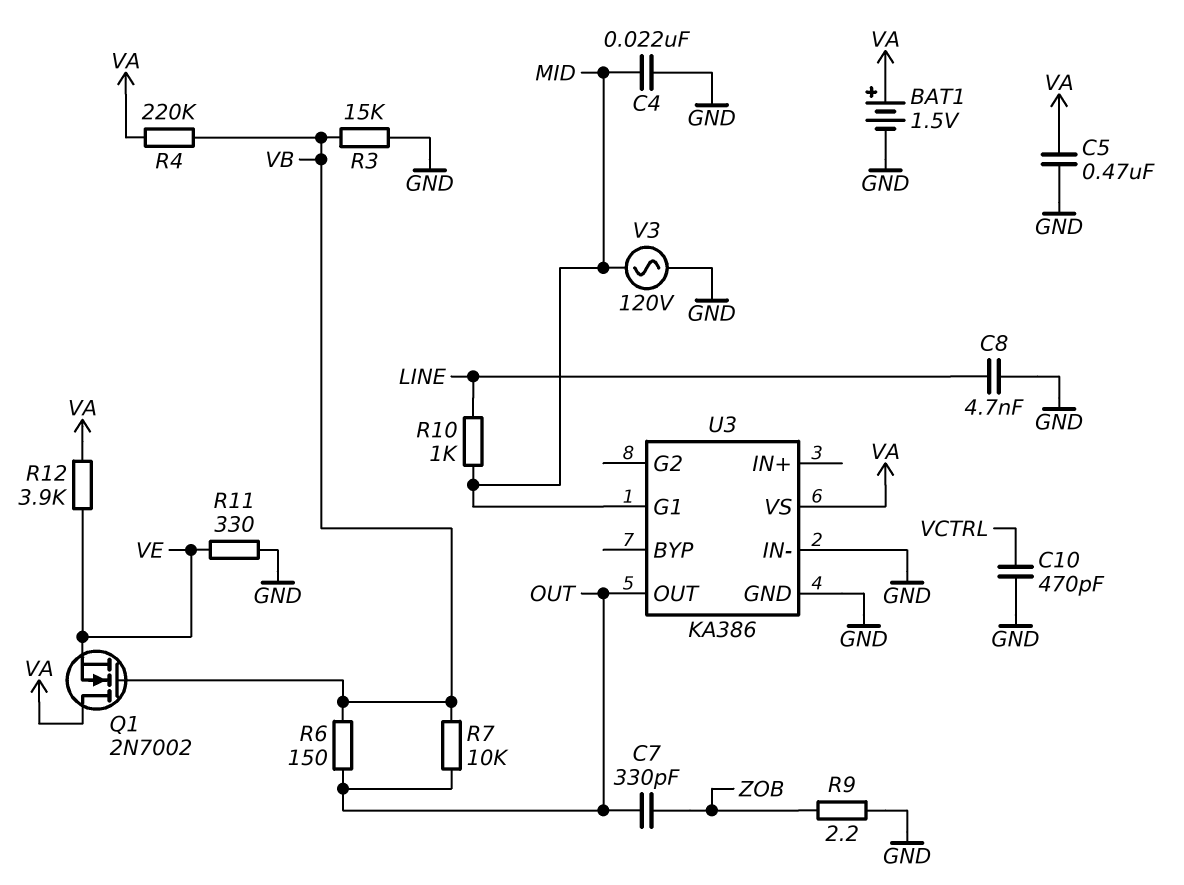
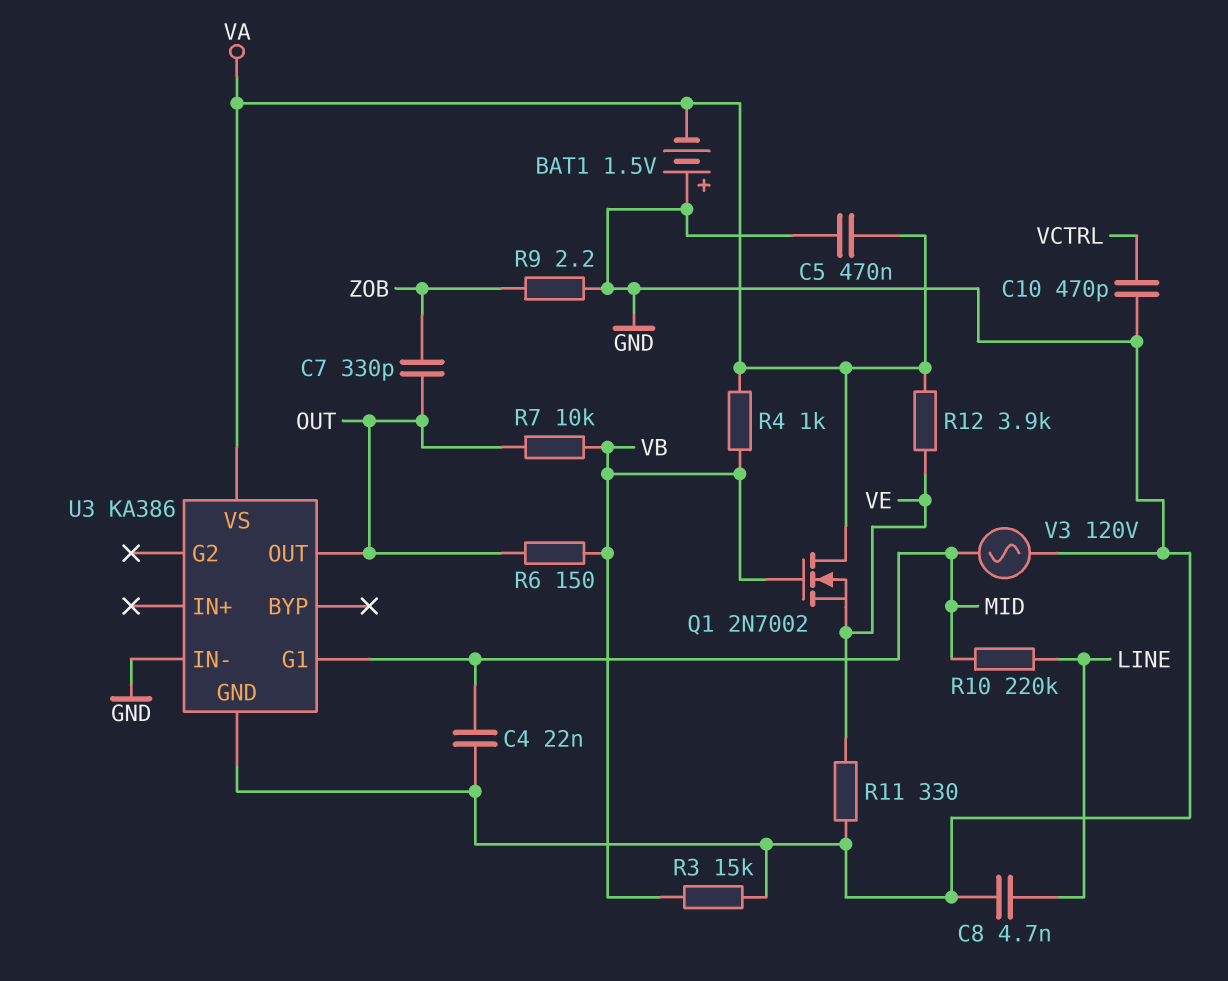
BAT1: 1.5V (plus VA, minus GND) -> 1.5V (plus GND, minus VA)
R4: 220k (VA, VB) -> 1k (VA, VB)
R10: 1k (LINE, MID) -> 220k (LINE, MID)

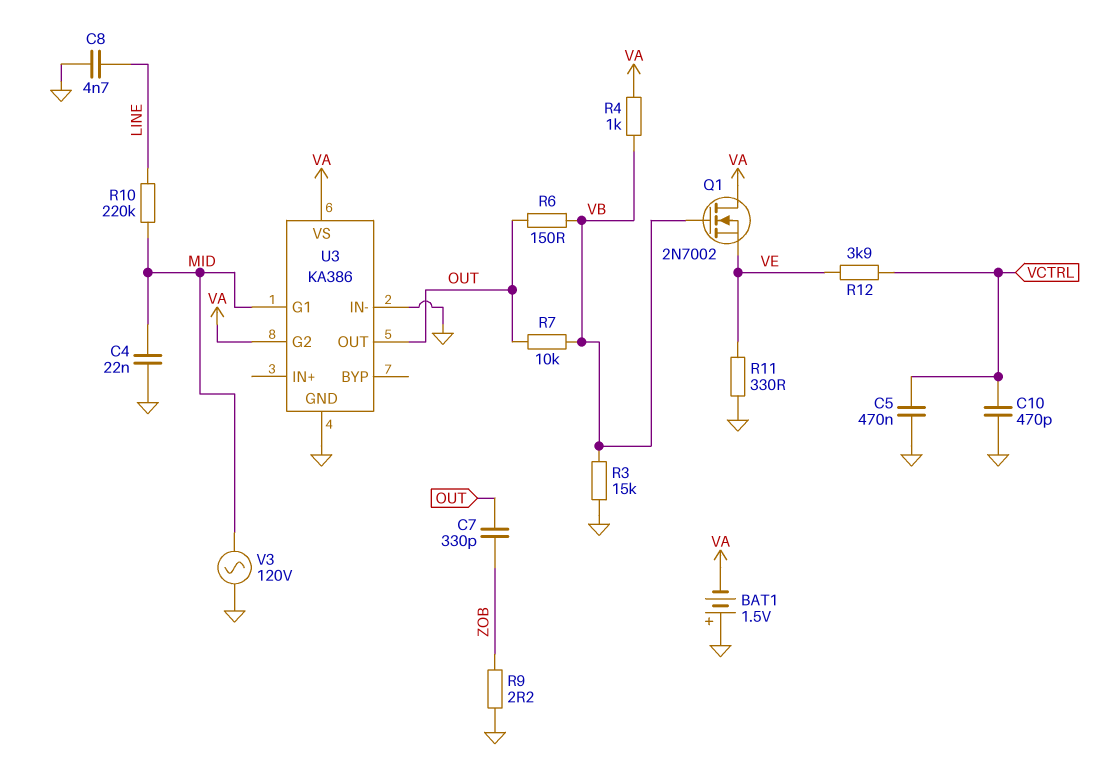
C5: 470nF (GND, VA) -> 470nF (GND, VCTRL)
R12: 3.9k (VA, VE) -> 3.9k (VCTRL, VE)
U3 pin G2: none -> VA

